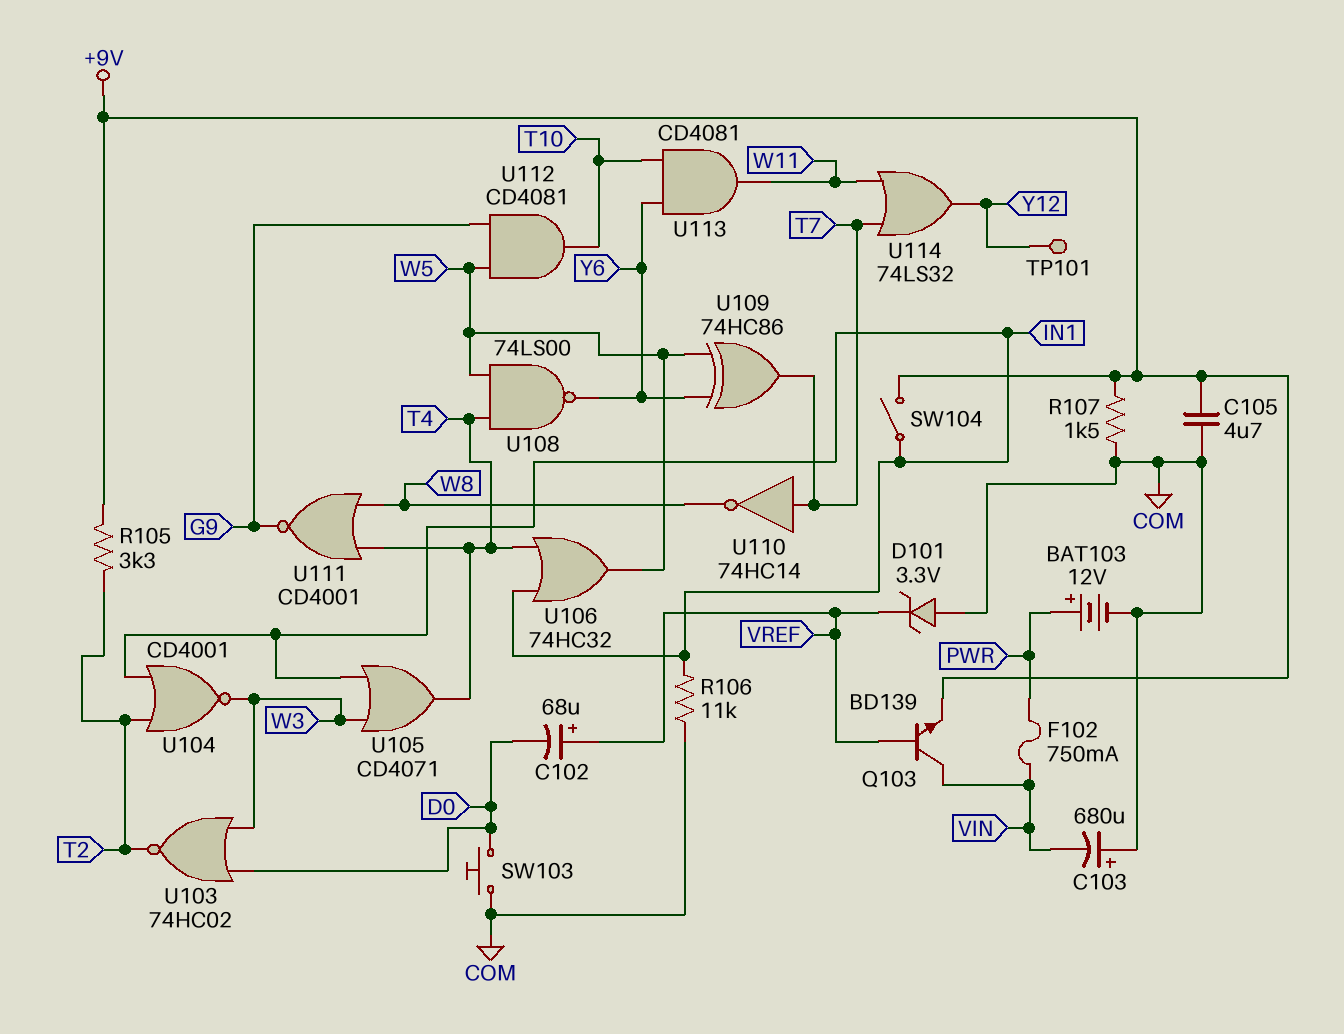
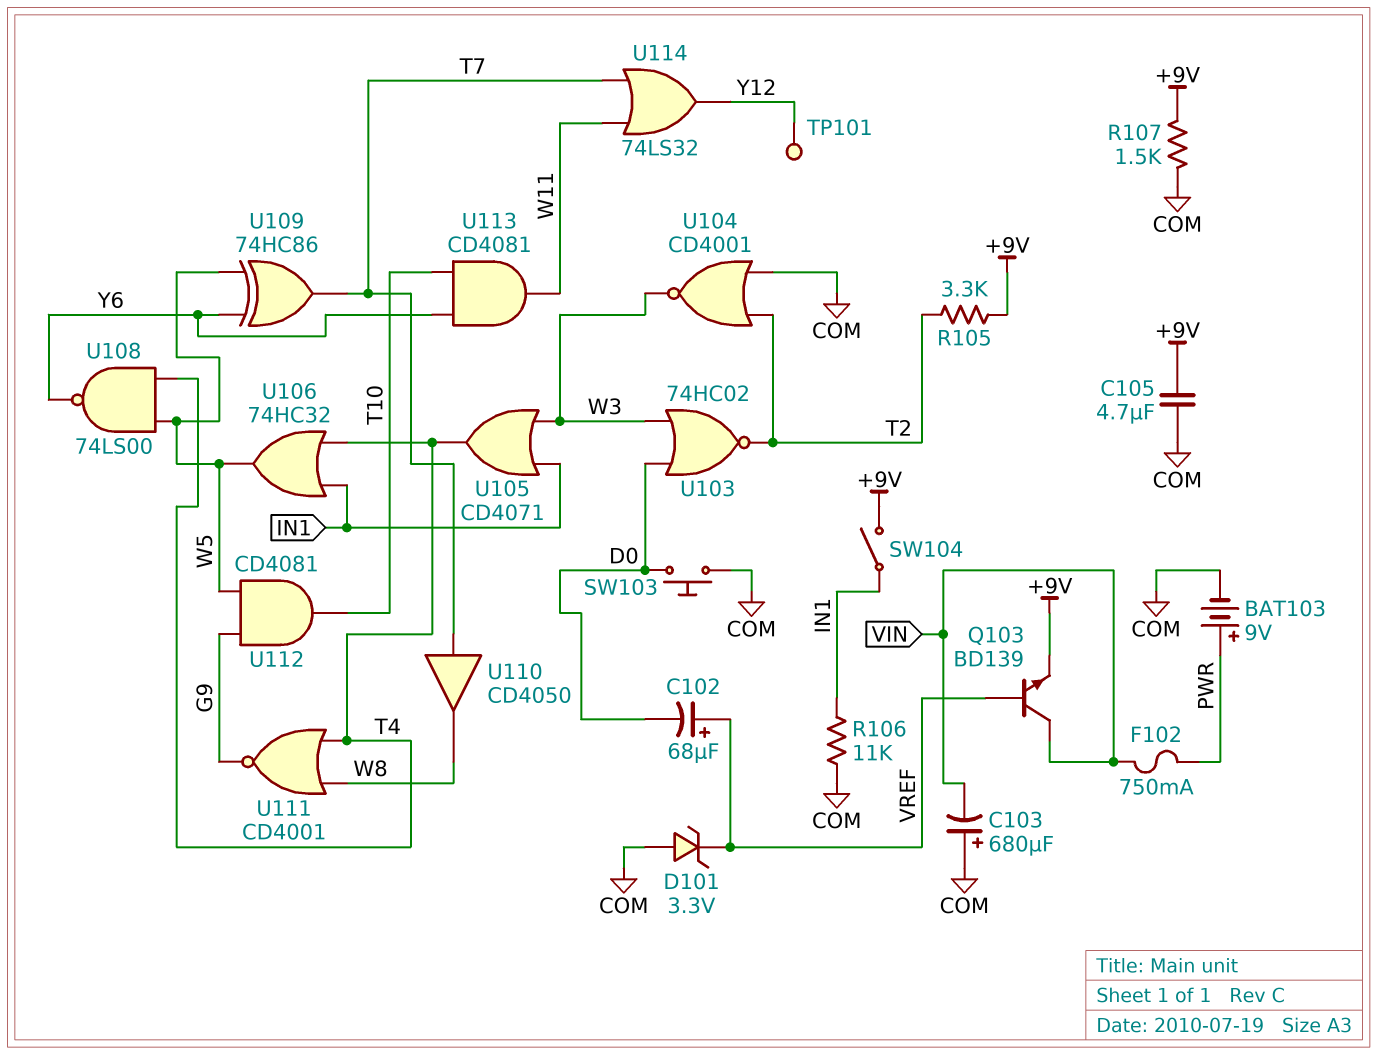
BAT103: 12V (plus PWR, minus COM) -> 9V (plus PWR, minus COM)
U104: NOR CD4001 (in IN1, in T2, out W3) -> NOR CD4001 (in COM, in T2, out W3)
U110: NOT 74HC14 (in T7, out W8) -> buffer CD4050 (in T7, out W8)

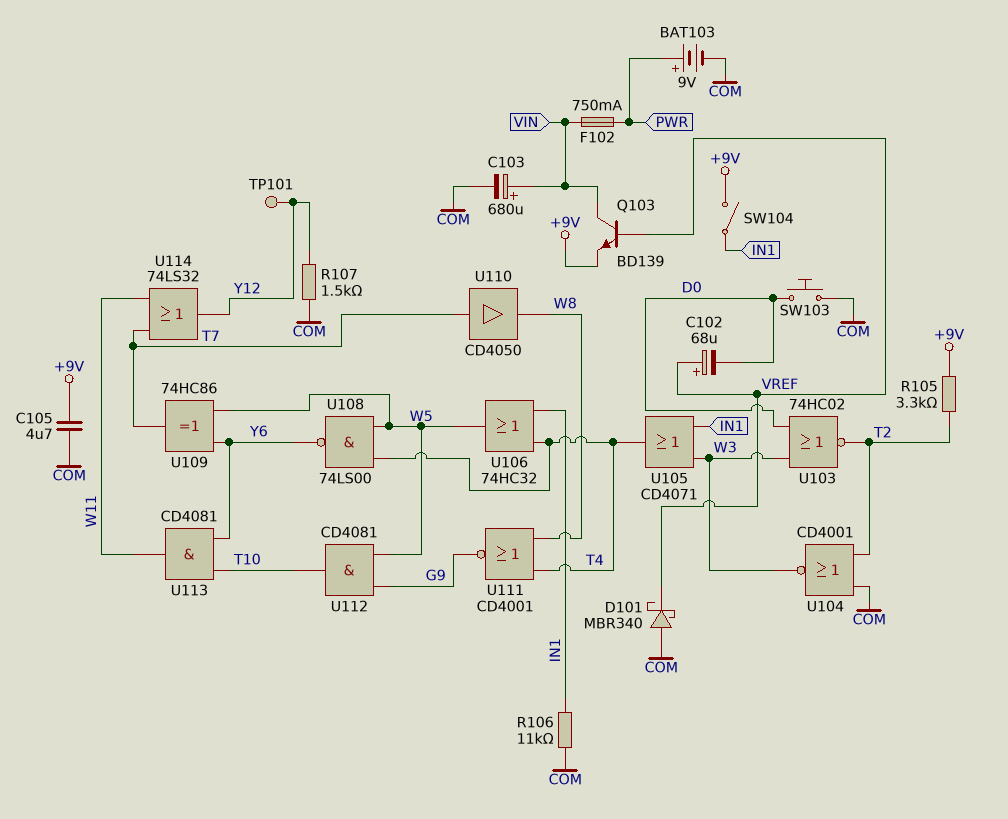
C103: 680uF (plus COM, minus VIN) -> 680uF (plus VIN, minus COM)
D101: zener 3.3V (A COM, K VREF) -> schottky MBR340 (A COM, K VREF)
R107: 1.5k (+9V, COM) -> 1.5k (COM, Y12)

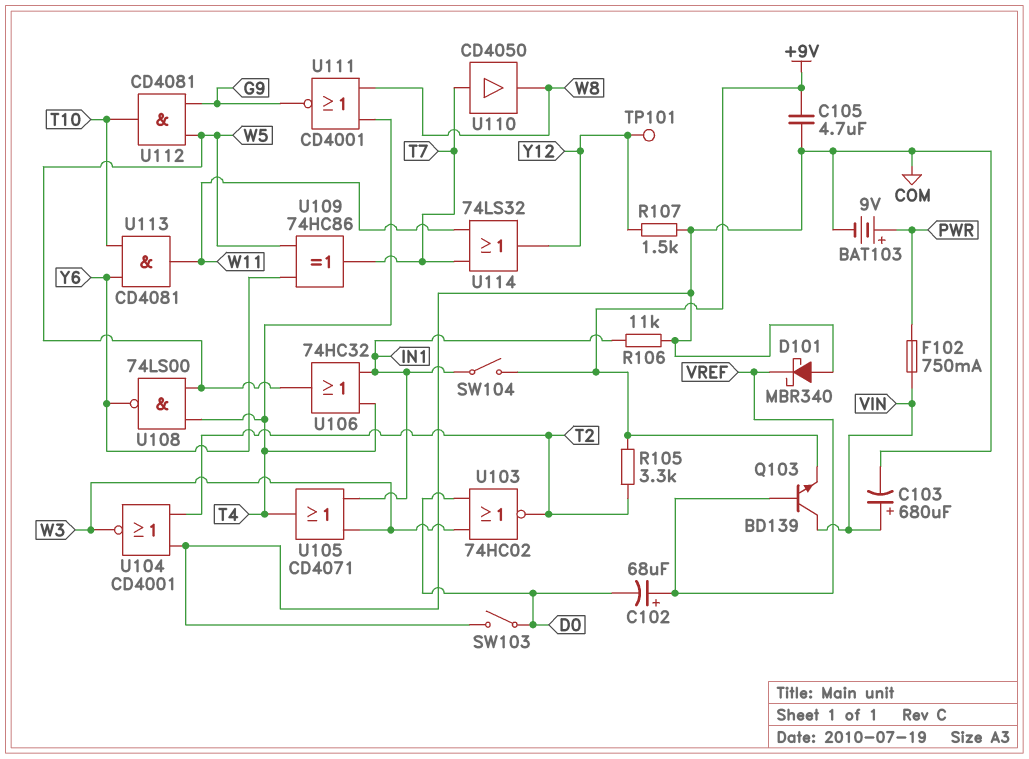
SW103: button (COM, D0) -> switch (COM, D0)

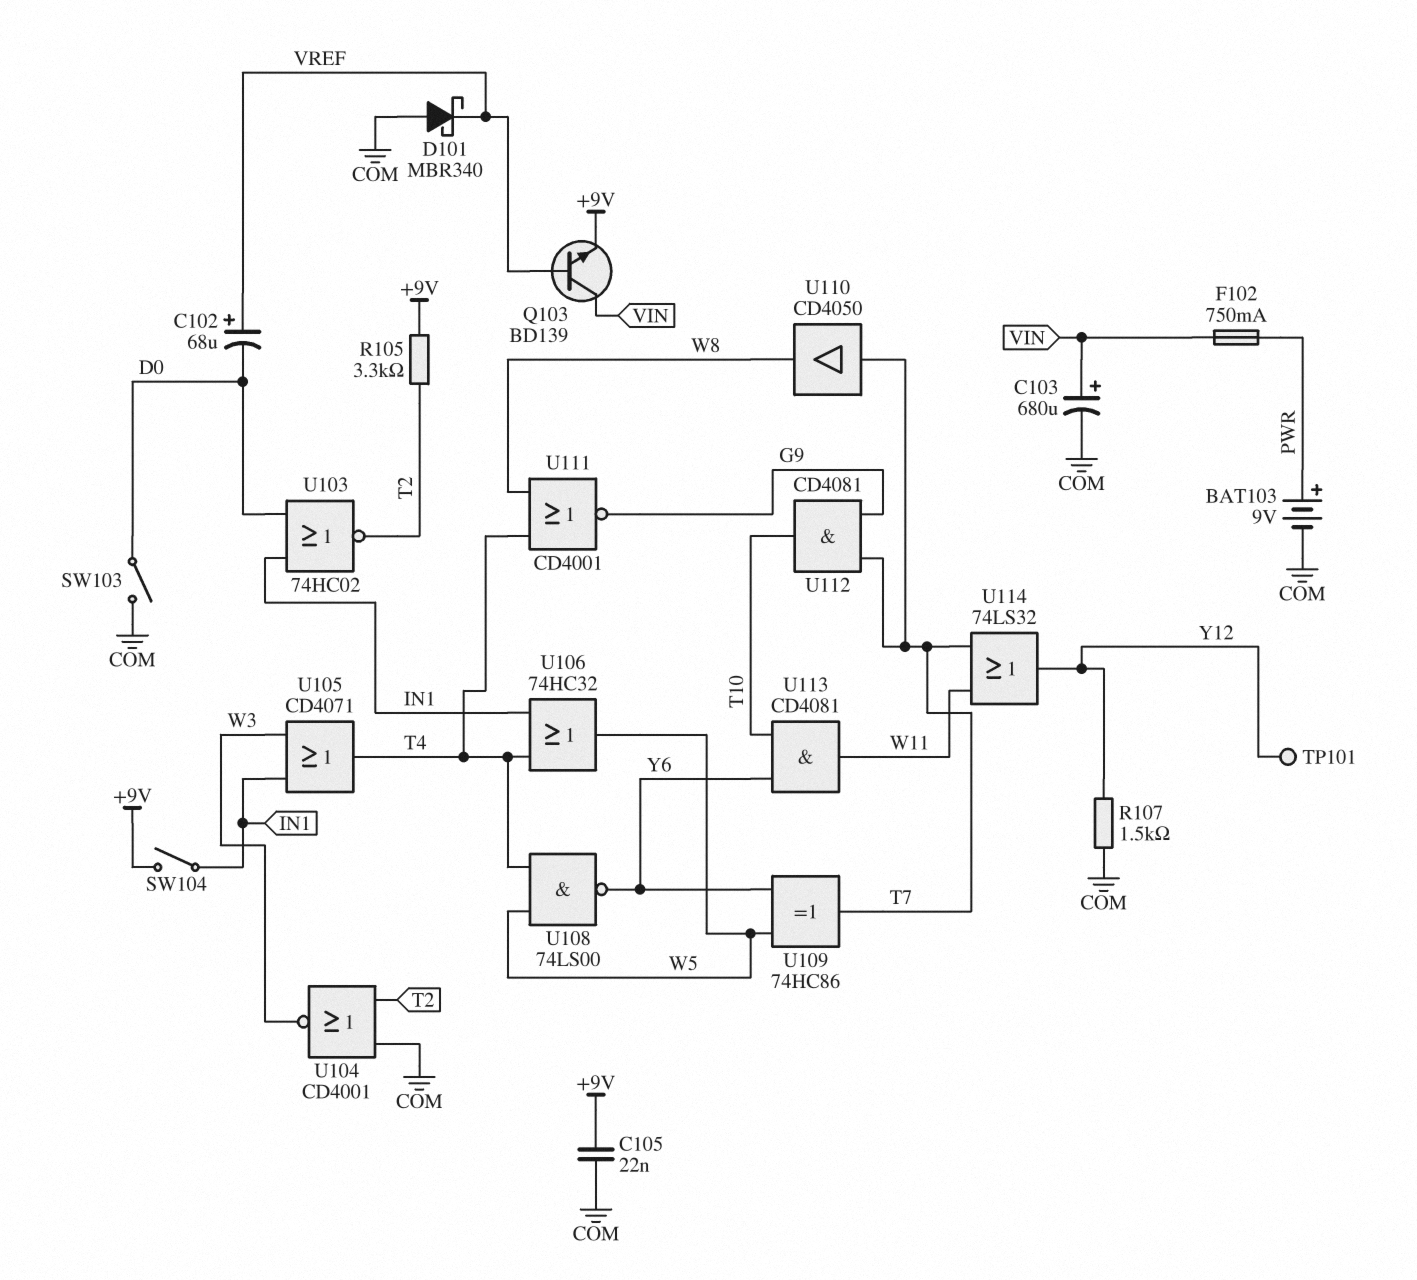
C105: 4.7uF (+9V, COM) -> 22nF (+9V, COM)
R106: 11k (COM, IN1) -> none
U103: NOR 74HC02 (in D0, in W3, out T2) -> NOR 74HC02 (in D0, in IN1, out T2)
U112: AND CD4081 (in G9, in W5, out T10) -> AND CD4081 (in G9, in T7, out T10)

